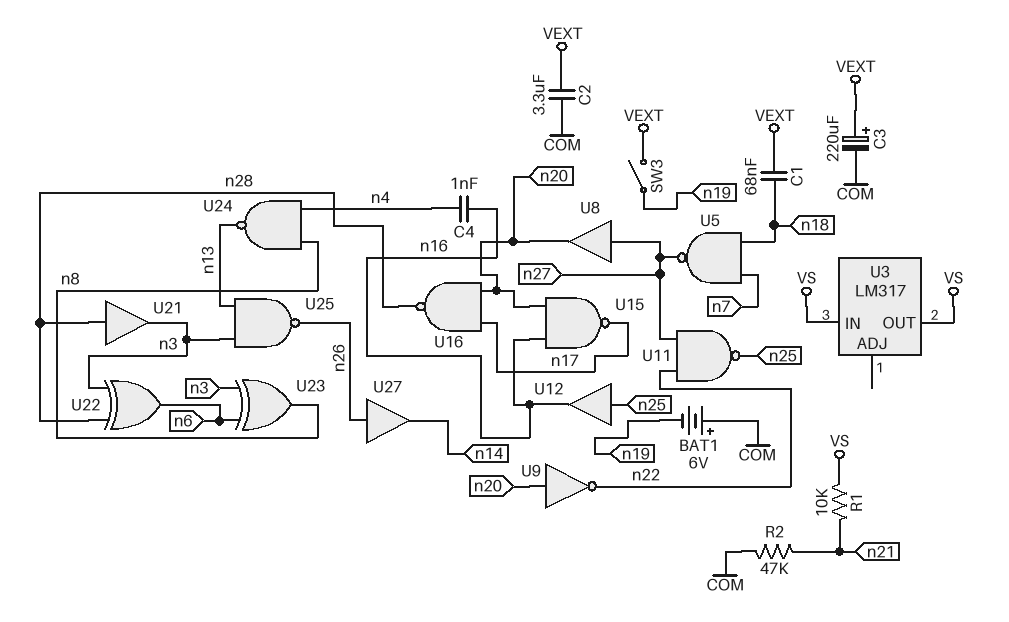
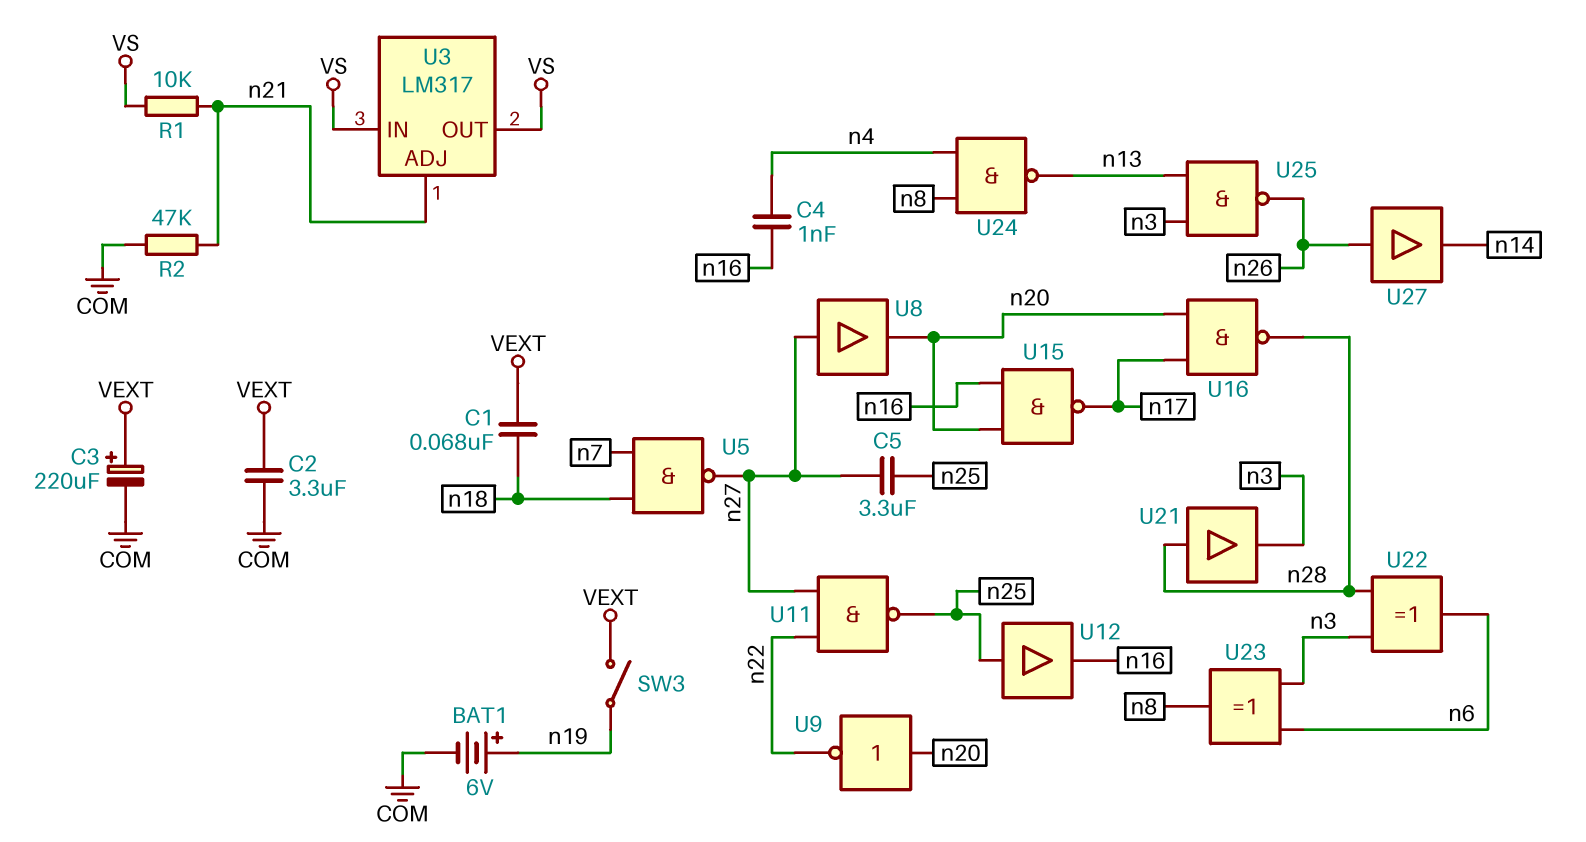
BAT1: 6V (plus COM, minus n19) -> 6V (plus n19, minus COM)
C5: none -> 3.3uF (n25, n27)
U3 pin ADJ: none -> n21

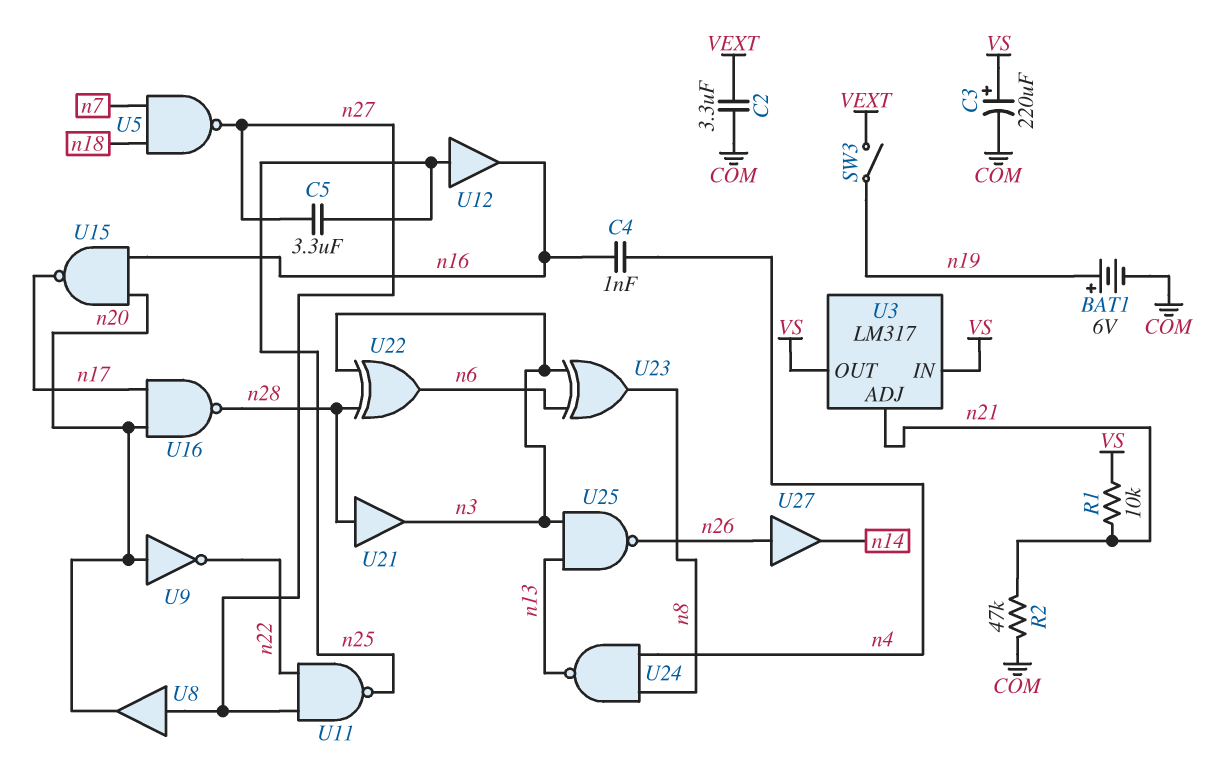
C1: 68nF (VEXT, n18) -> none
C3: 220uF (plus VEXT, minus COM) -> 220uF (plus VS, minus COM)

